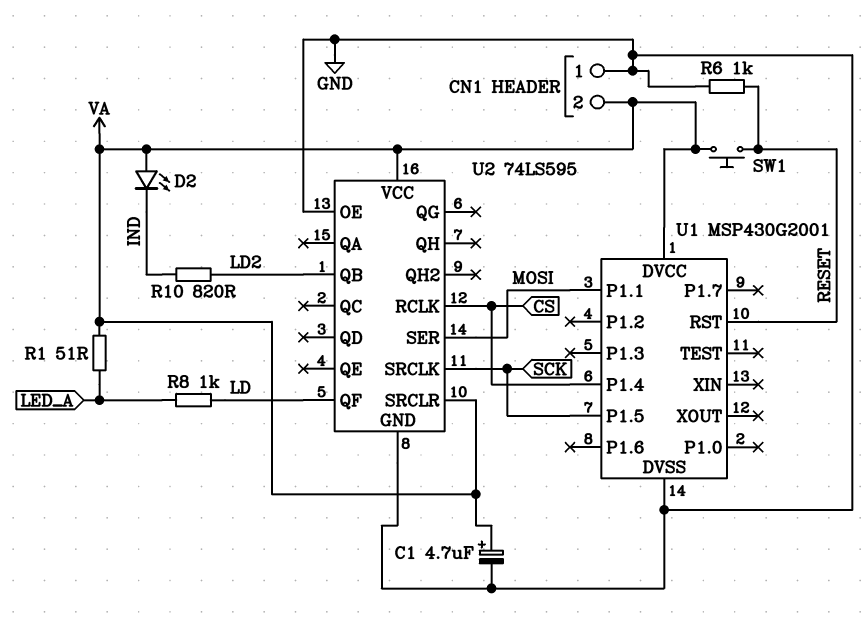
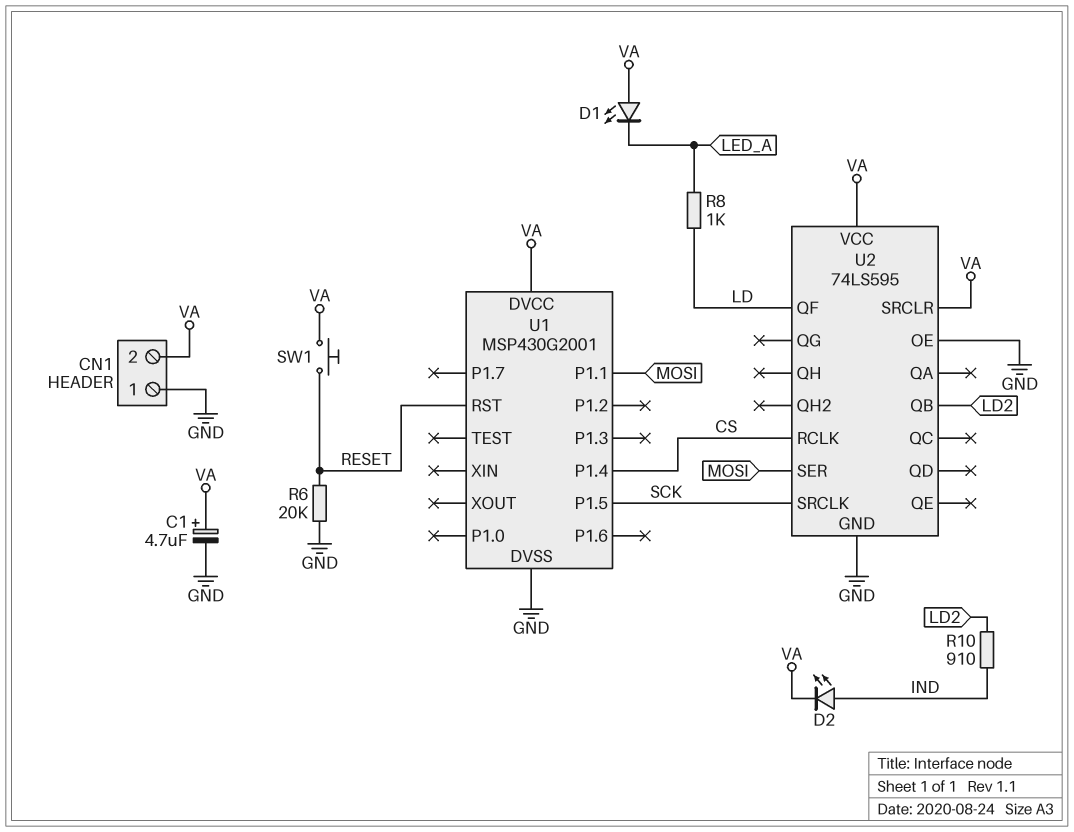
D1: none -> LED (A VA, K LED_A)
D2: LED (A VA, K IND) -> LED (A IND, K VA)
R1: 51 (LED_A, VA) -> none
R6: 1k (GND, RESET) -> 20k (GND, RESET)
R10: 820 (IND, LD2) -> 910 (IND, LD2)

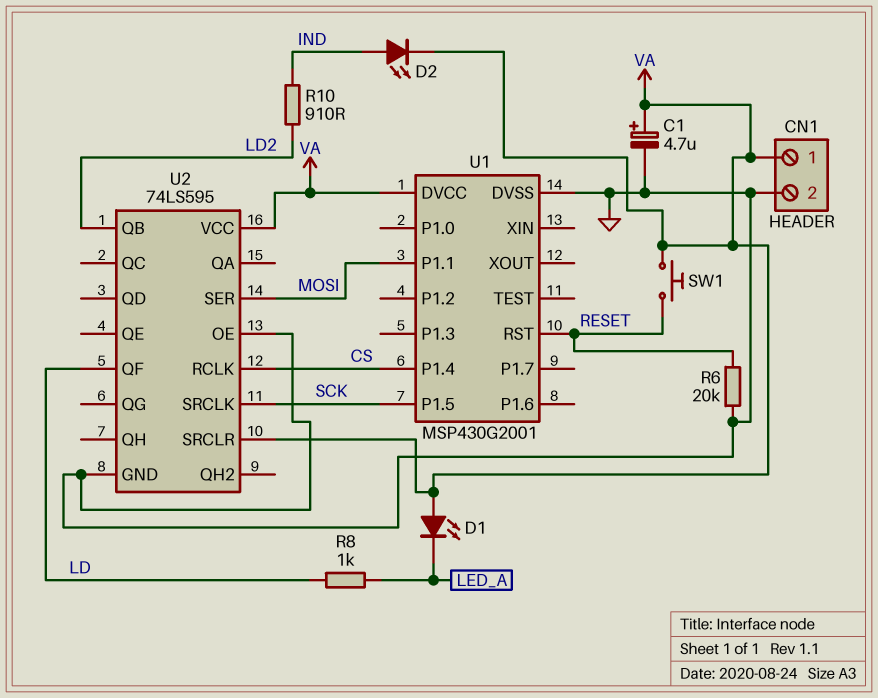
CN1 pin 1: GND -> VA
CN1 pin 2: VA -> GND

